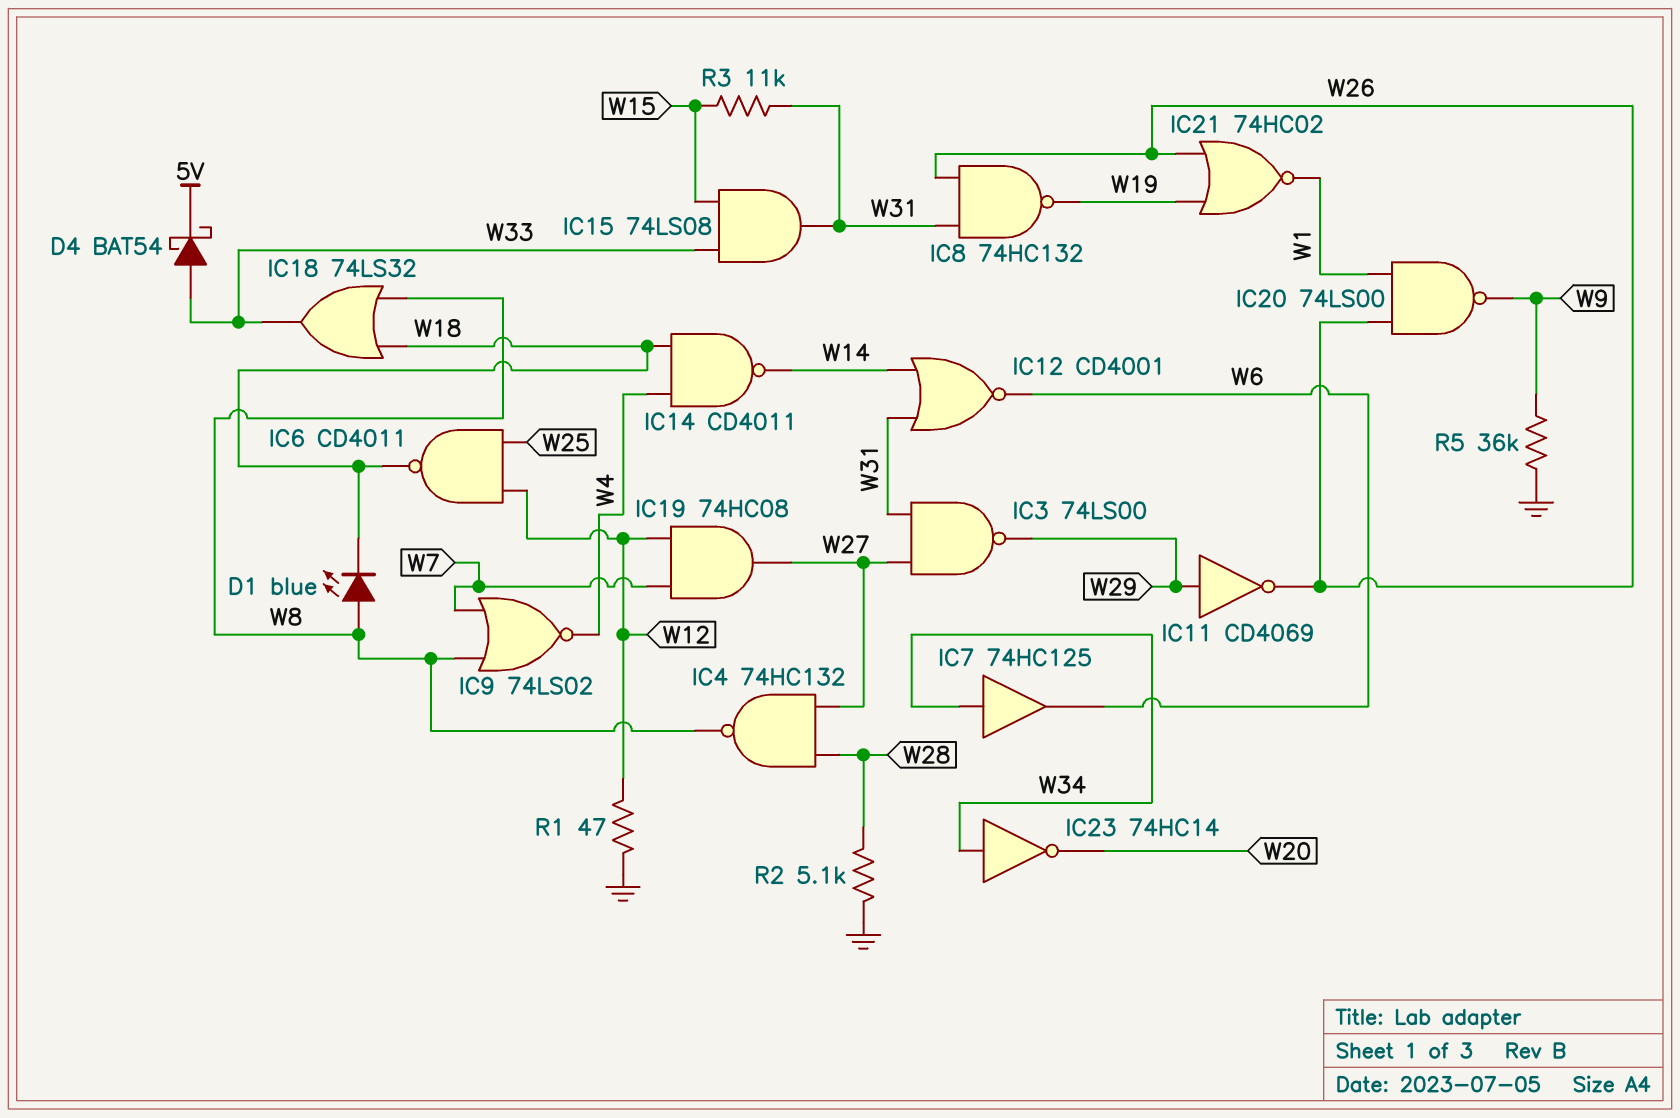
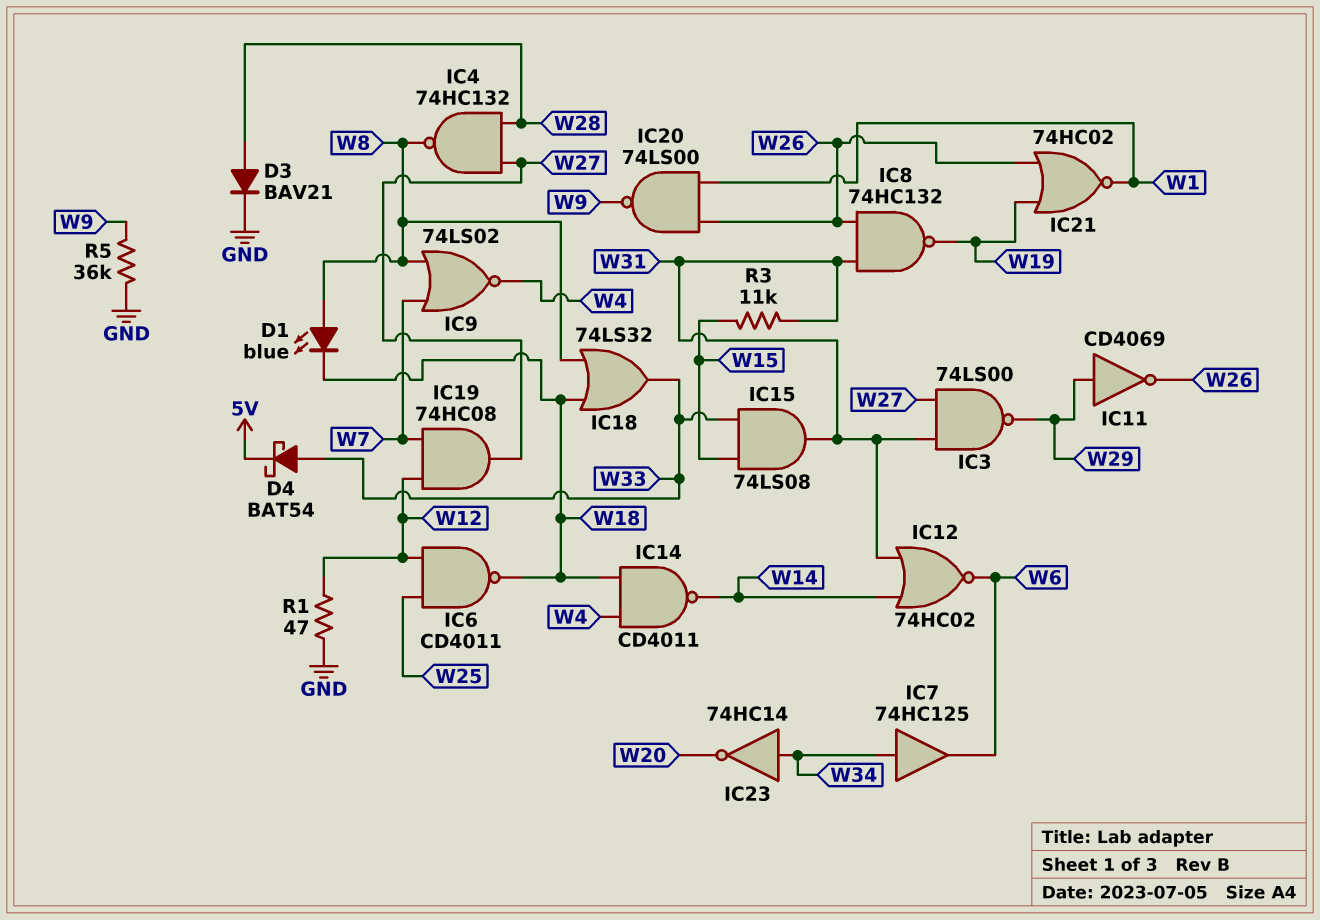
D3: none -> diode BAV21 (A W28, K GND)
IC12: NOR CD4001 (in W14, in W31, out W6) -> NOR 74HC02 (in W14, in W31, out W6)
R2: 5.1k (GND, W28) -> none

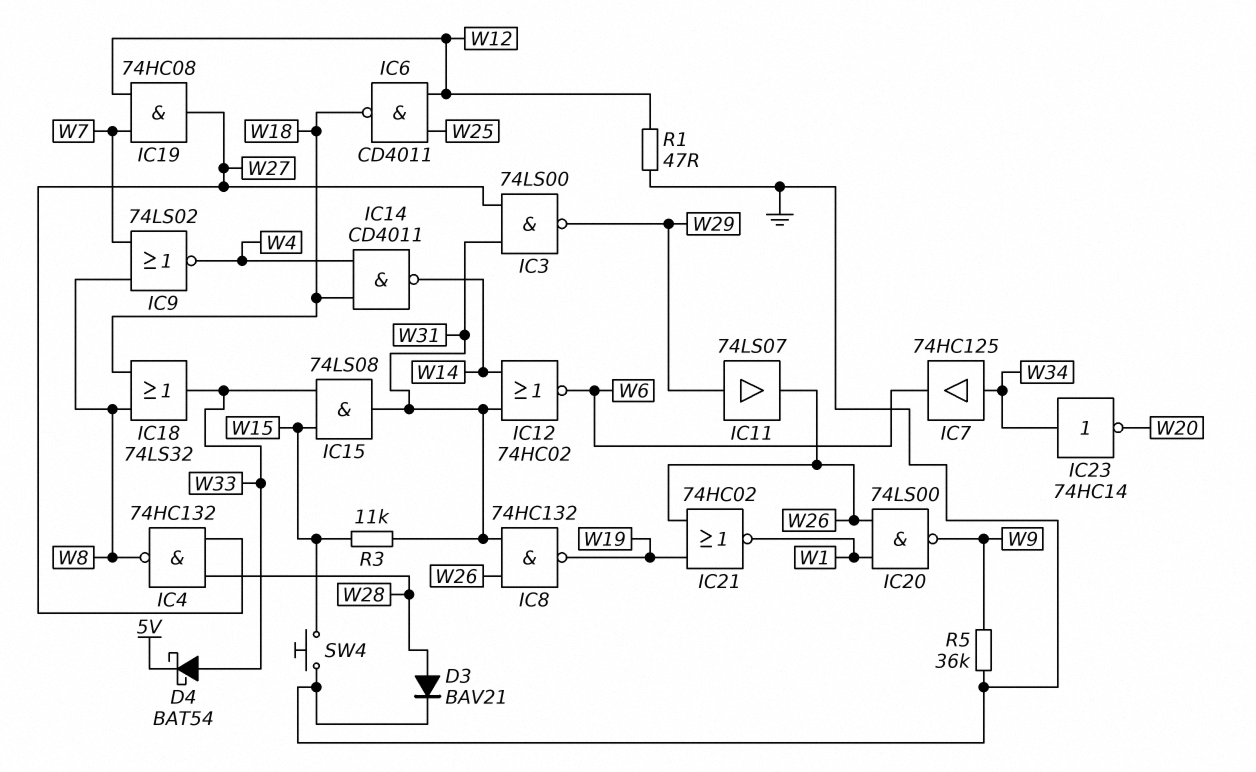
D1: LED blue (A W8, K W18) -> none
IC11: NOT CD4069 (in W29, out W26) -> buffer 74LS07 (in W29, out W26)
SW4: none -> button (GND, W15)

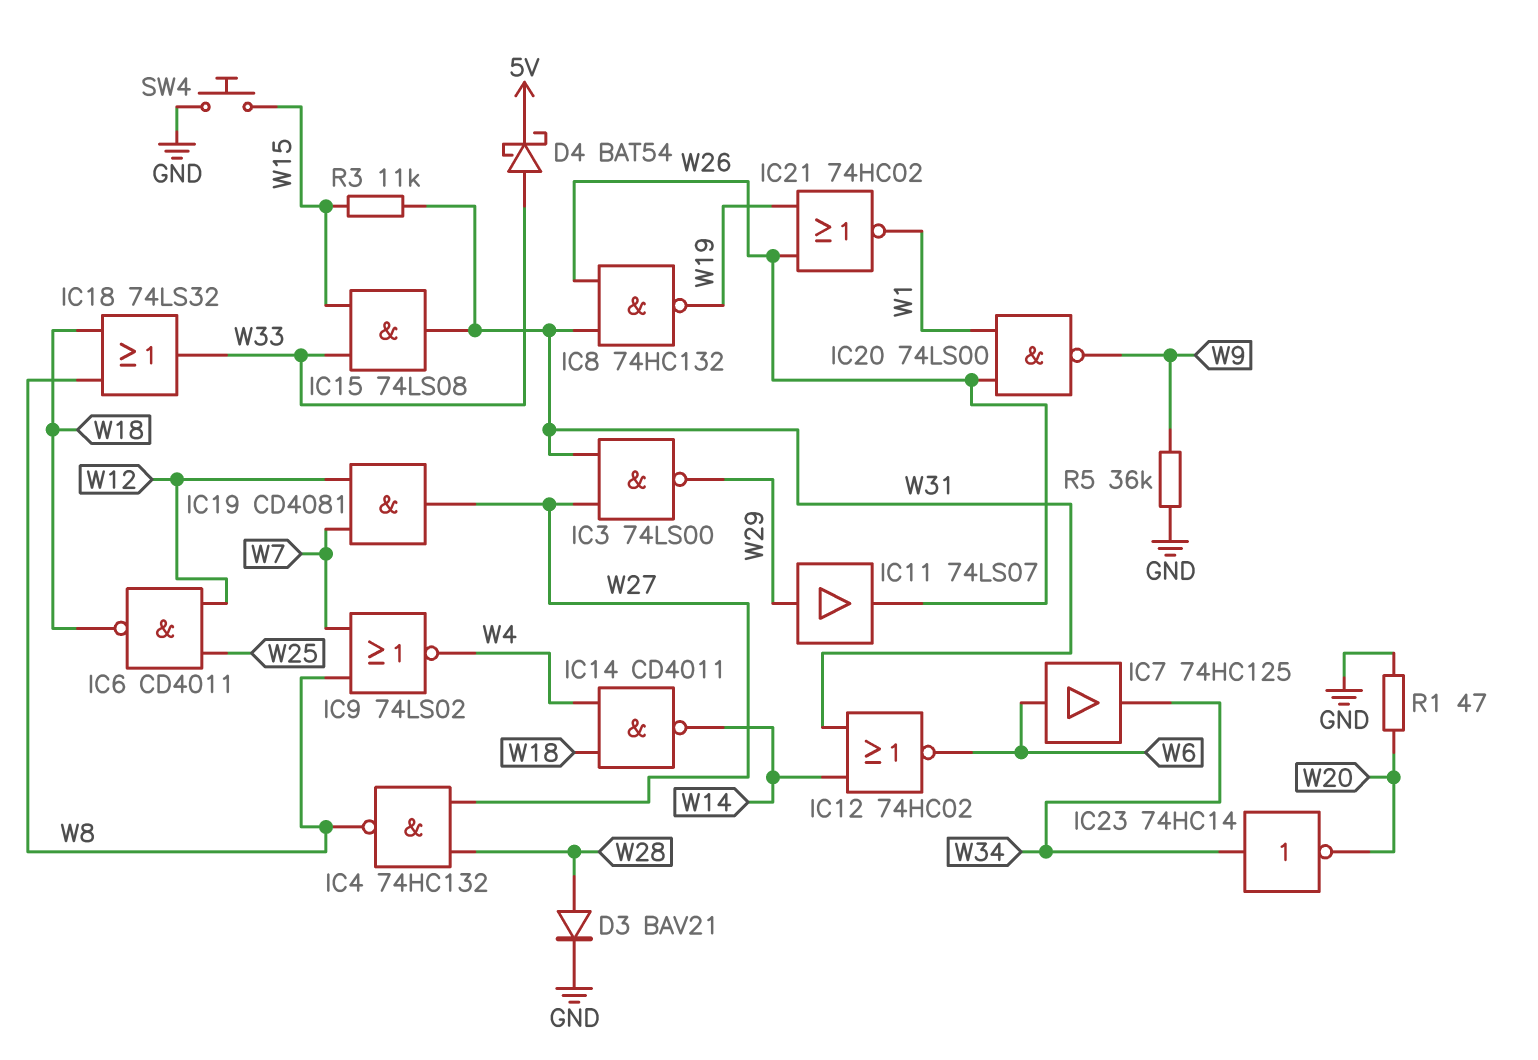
IC7: buffer 74HC125 (in W34, out W6) -> buffer 74HC125 (in W6, out W34)
IC19: AND 74HC08 (in W7, in W12, out W27) -> AND CD4081 (in W7, in W12, out W27)
R1: 47 (GND, W12) -> 47 (GND, W20)

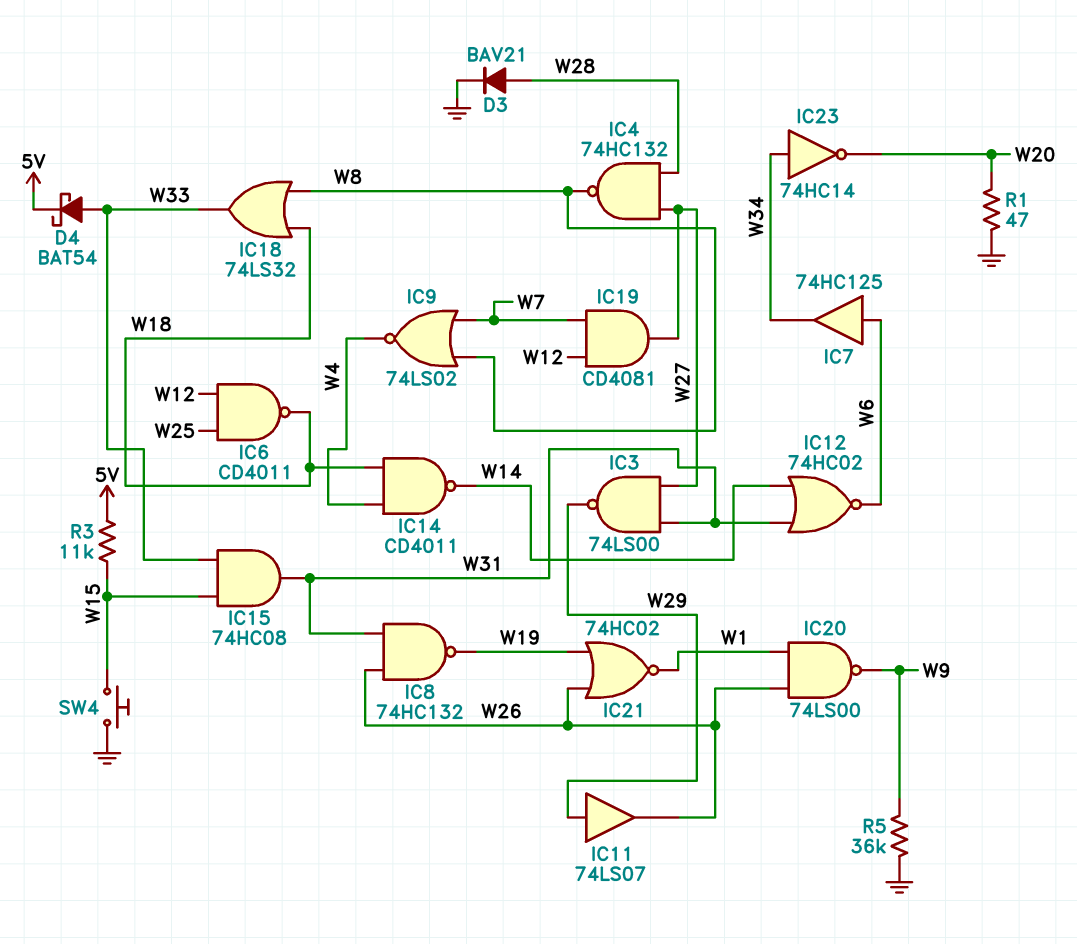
IC15: AND 74LS08 (in W15, in W33, out W31) -> AND 74HC08 (in W15, in W33, out W31)
R3: 11k (W15, W31) -> 11k (5V, W15)

